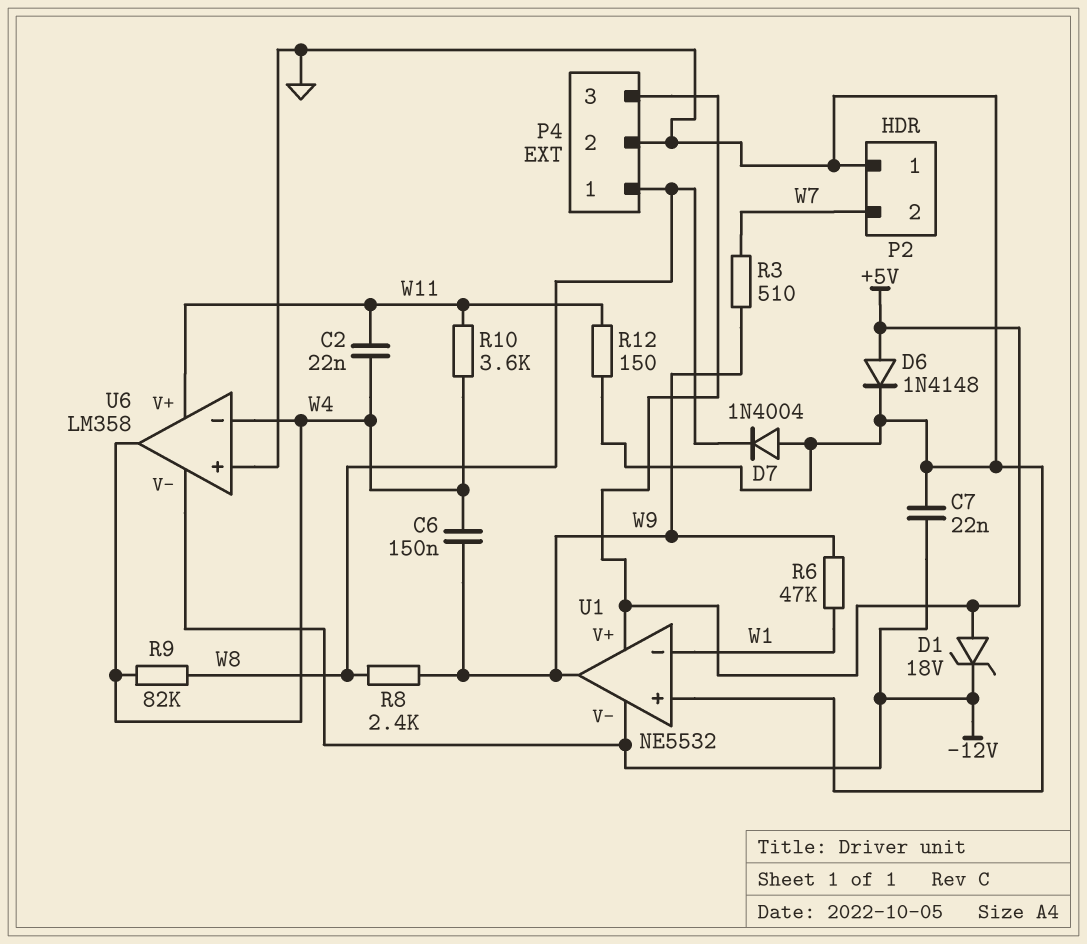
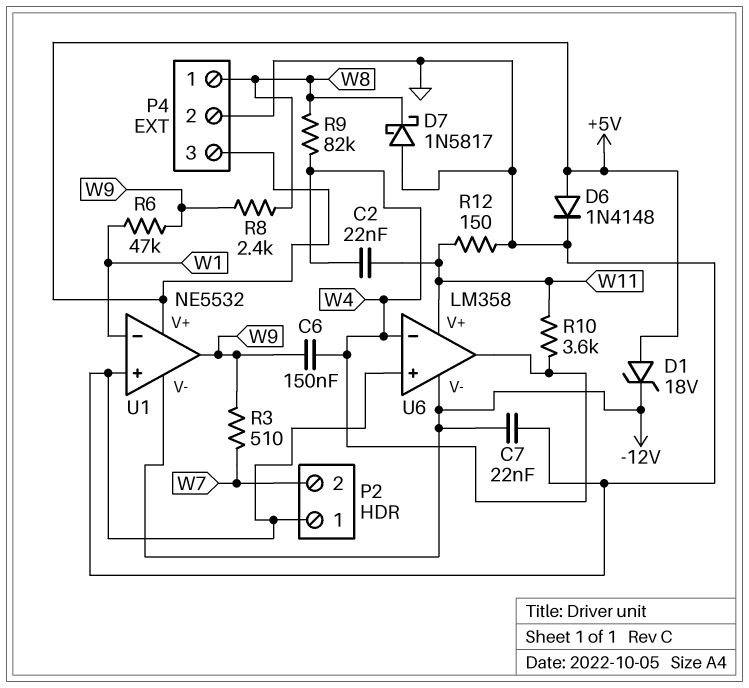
D7: diode 1N4004 (A GND, K W8) -> schottky 1N5817 (A GND, K W8)

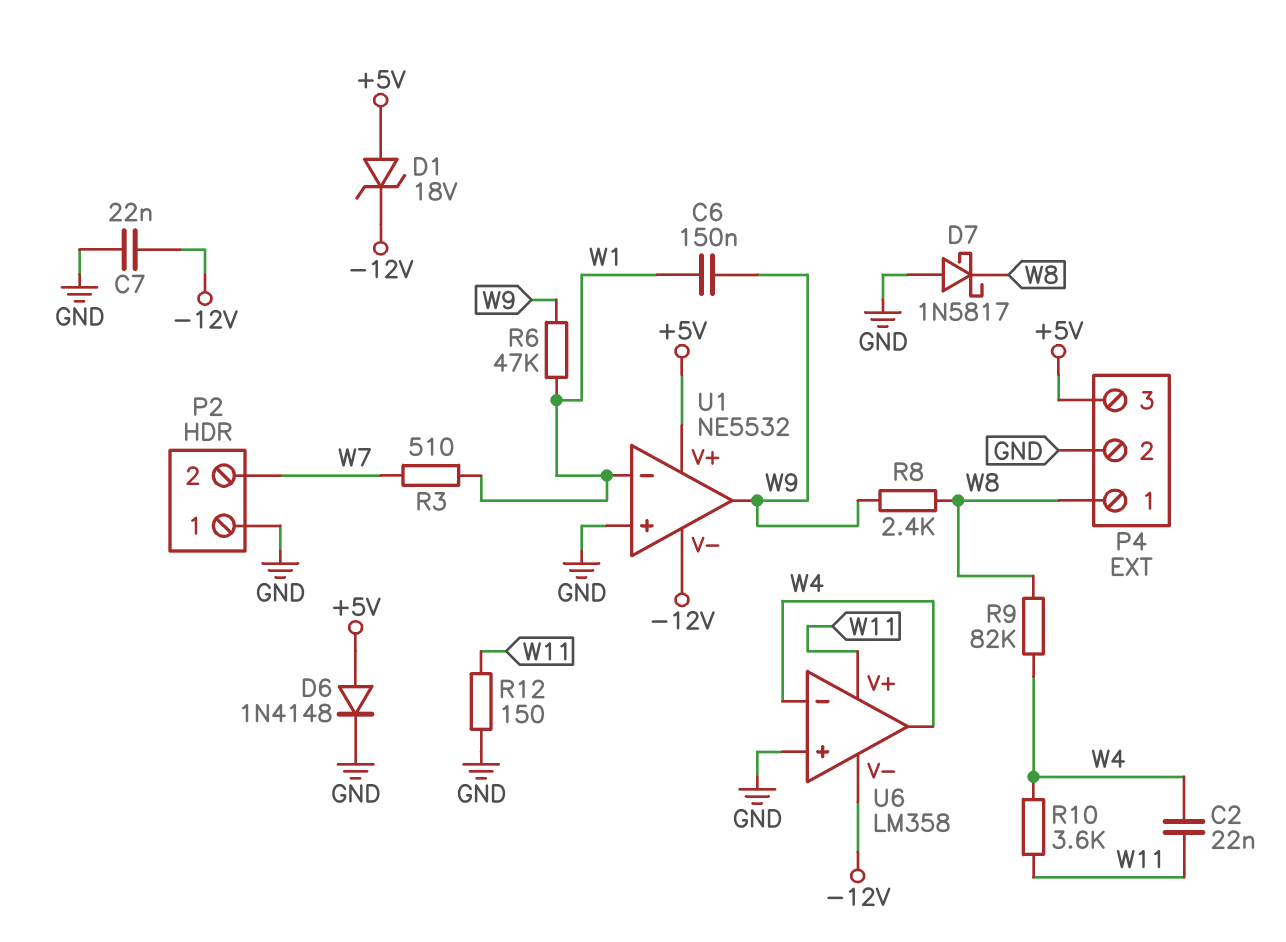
C6: 150nF (W4, W9) -> 150nF (W1, W9)
R3: 510 (W7, W9) -> 510 (W1, W7)

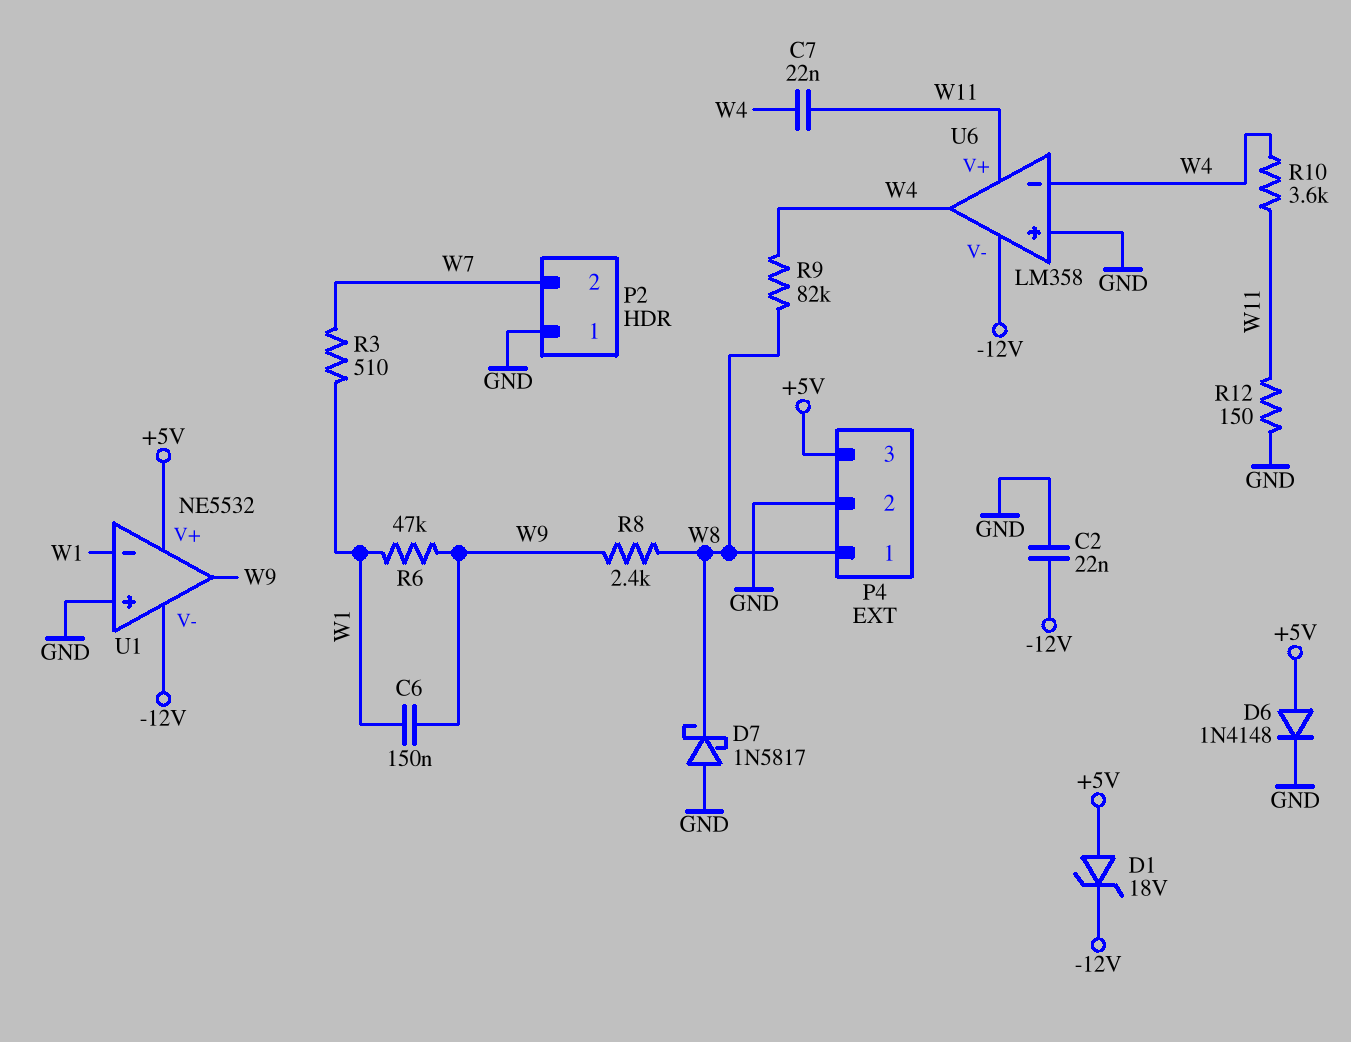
C2: 22nF (W4, W11) -> 22nF (-12V, GND)
C7: 22nF (-12V, GND) -> 22nF (W4, W11)

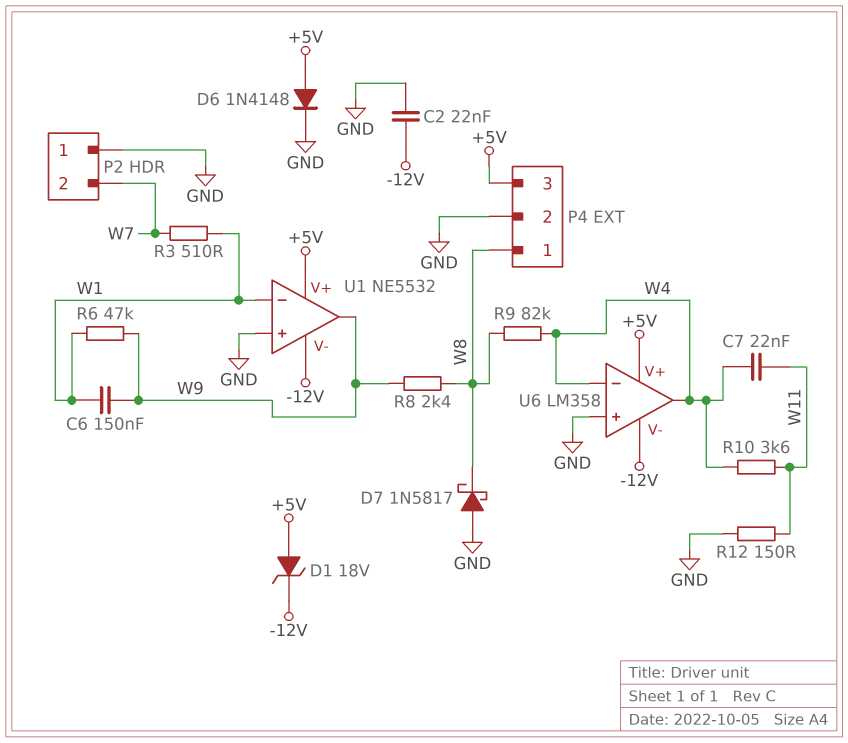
U6 pin V+: W11 -> +5V

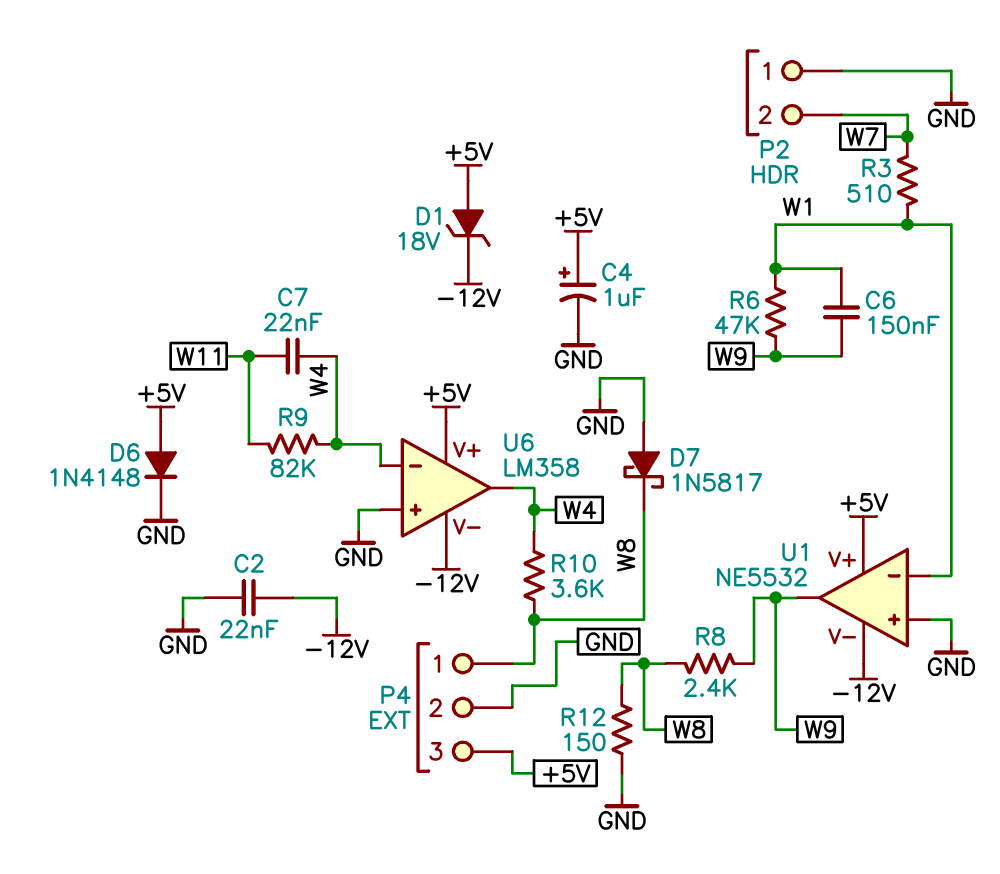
C4: none -> 1uF (plus +5V, minus GND)
R9: 82k (W4, W8) -> 82k (W4, W11)
R10: 3.6k (W4, W11) -> 3.6k (W4, W8)
R12: 150 (GND, W11) -> 150 (GND, W8)

